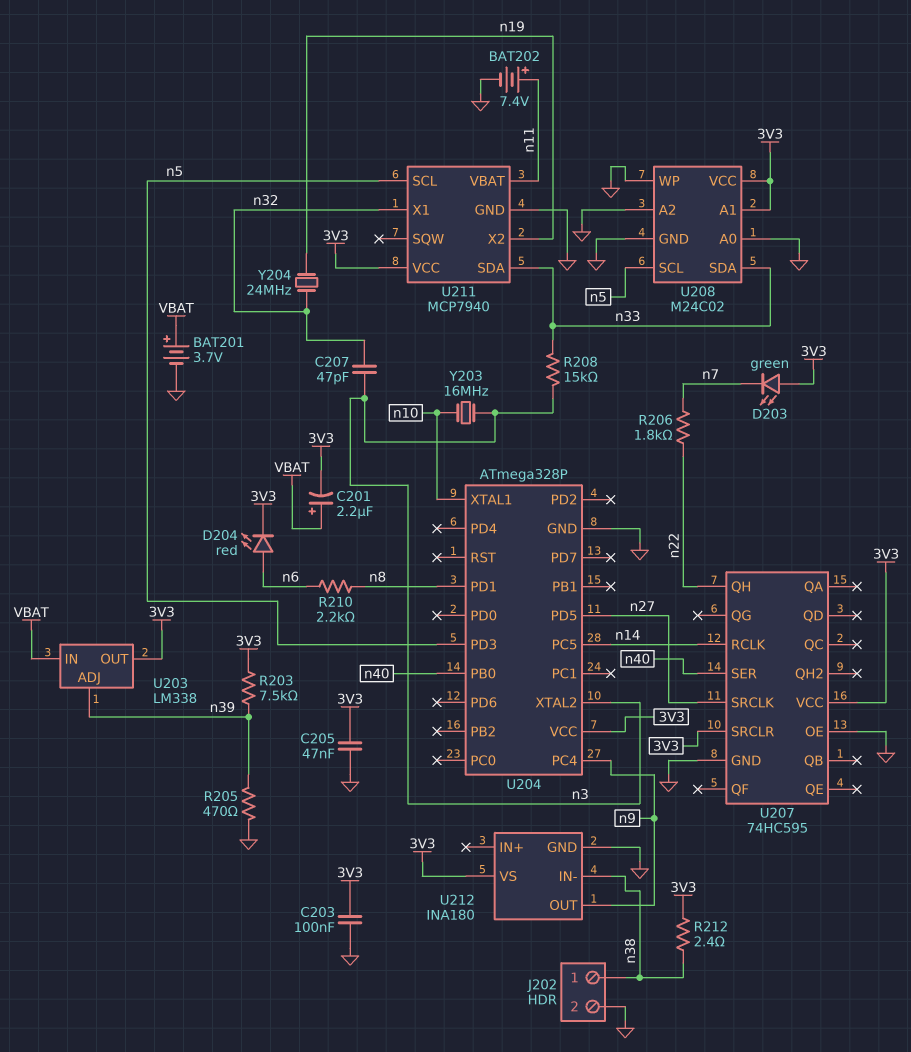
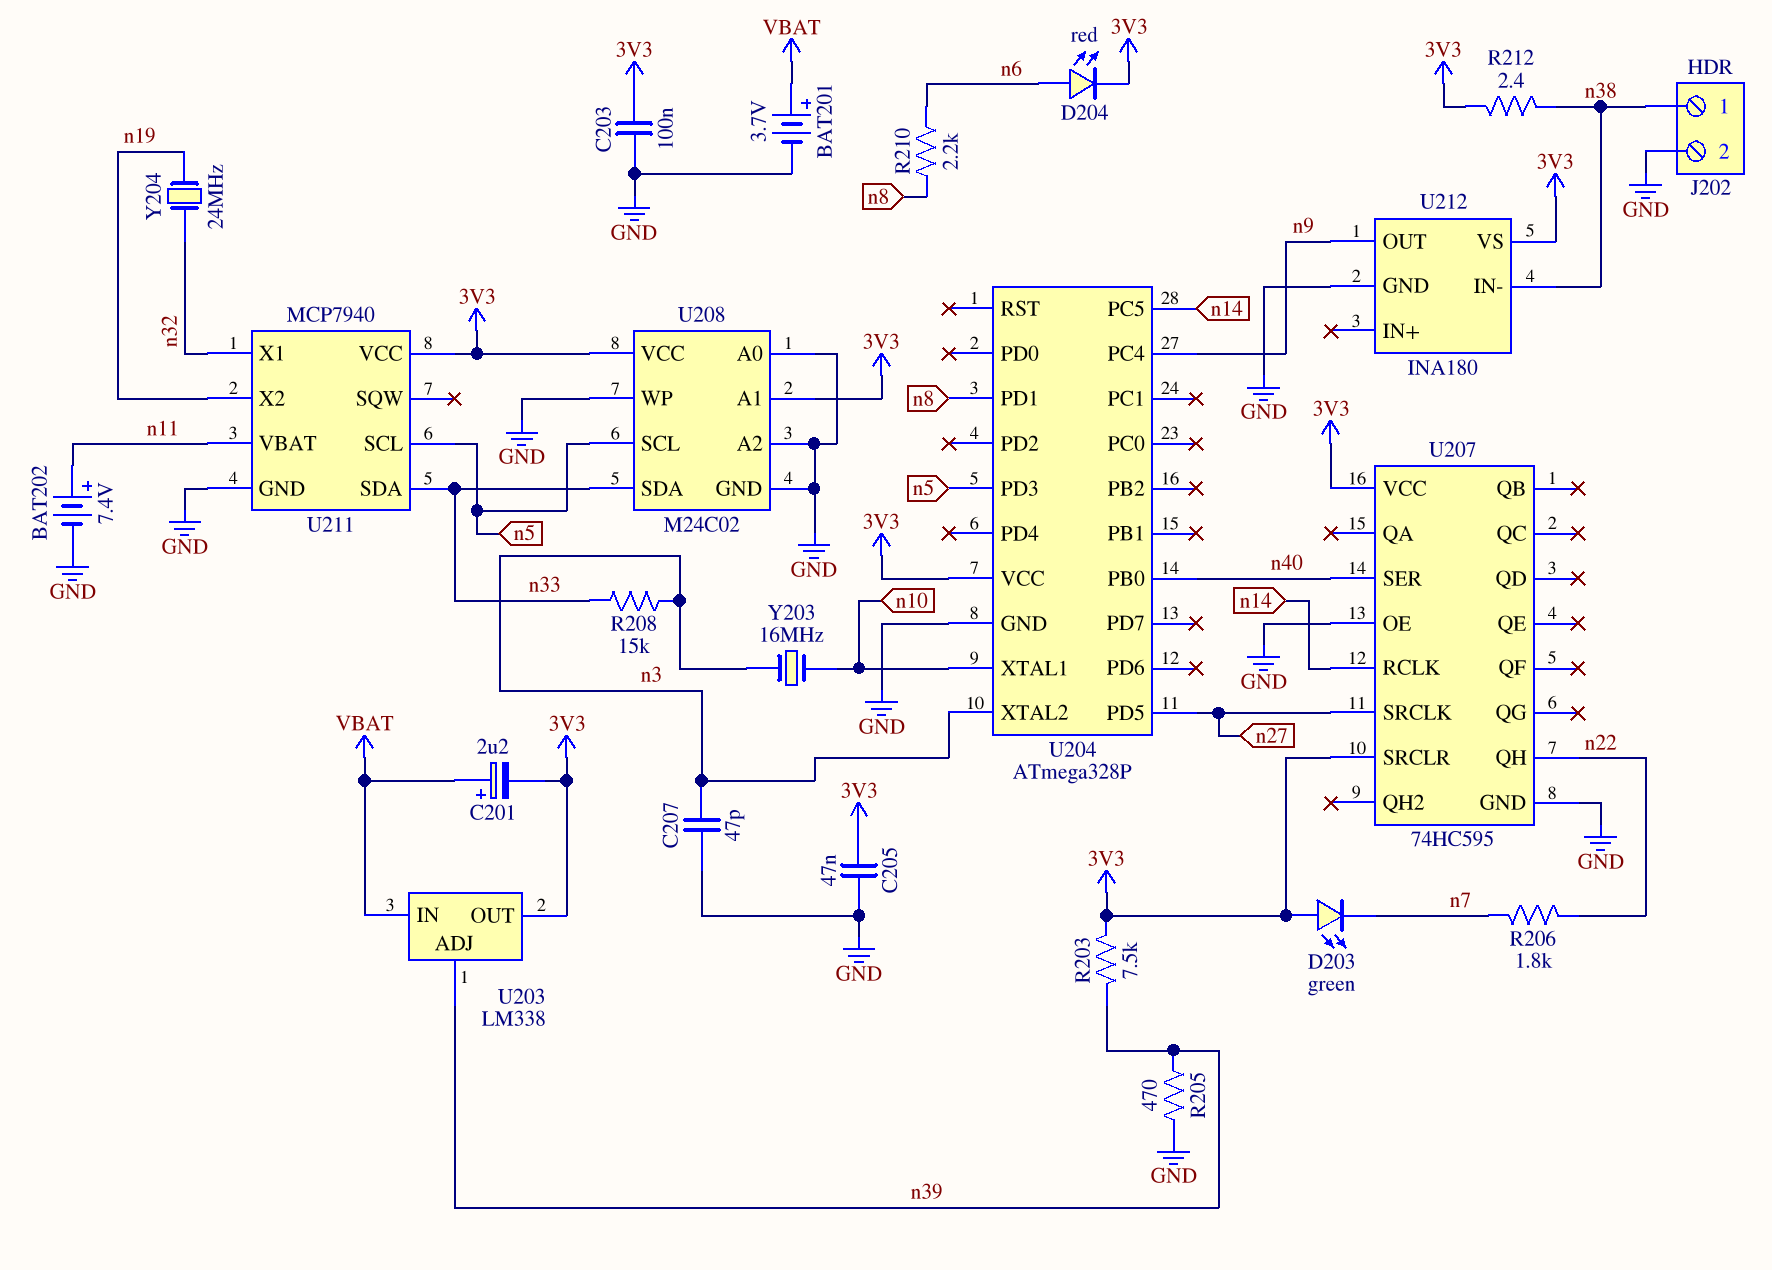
C207: 47pF (n3, n32) -> 47pF (GND, n3)

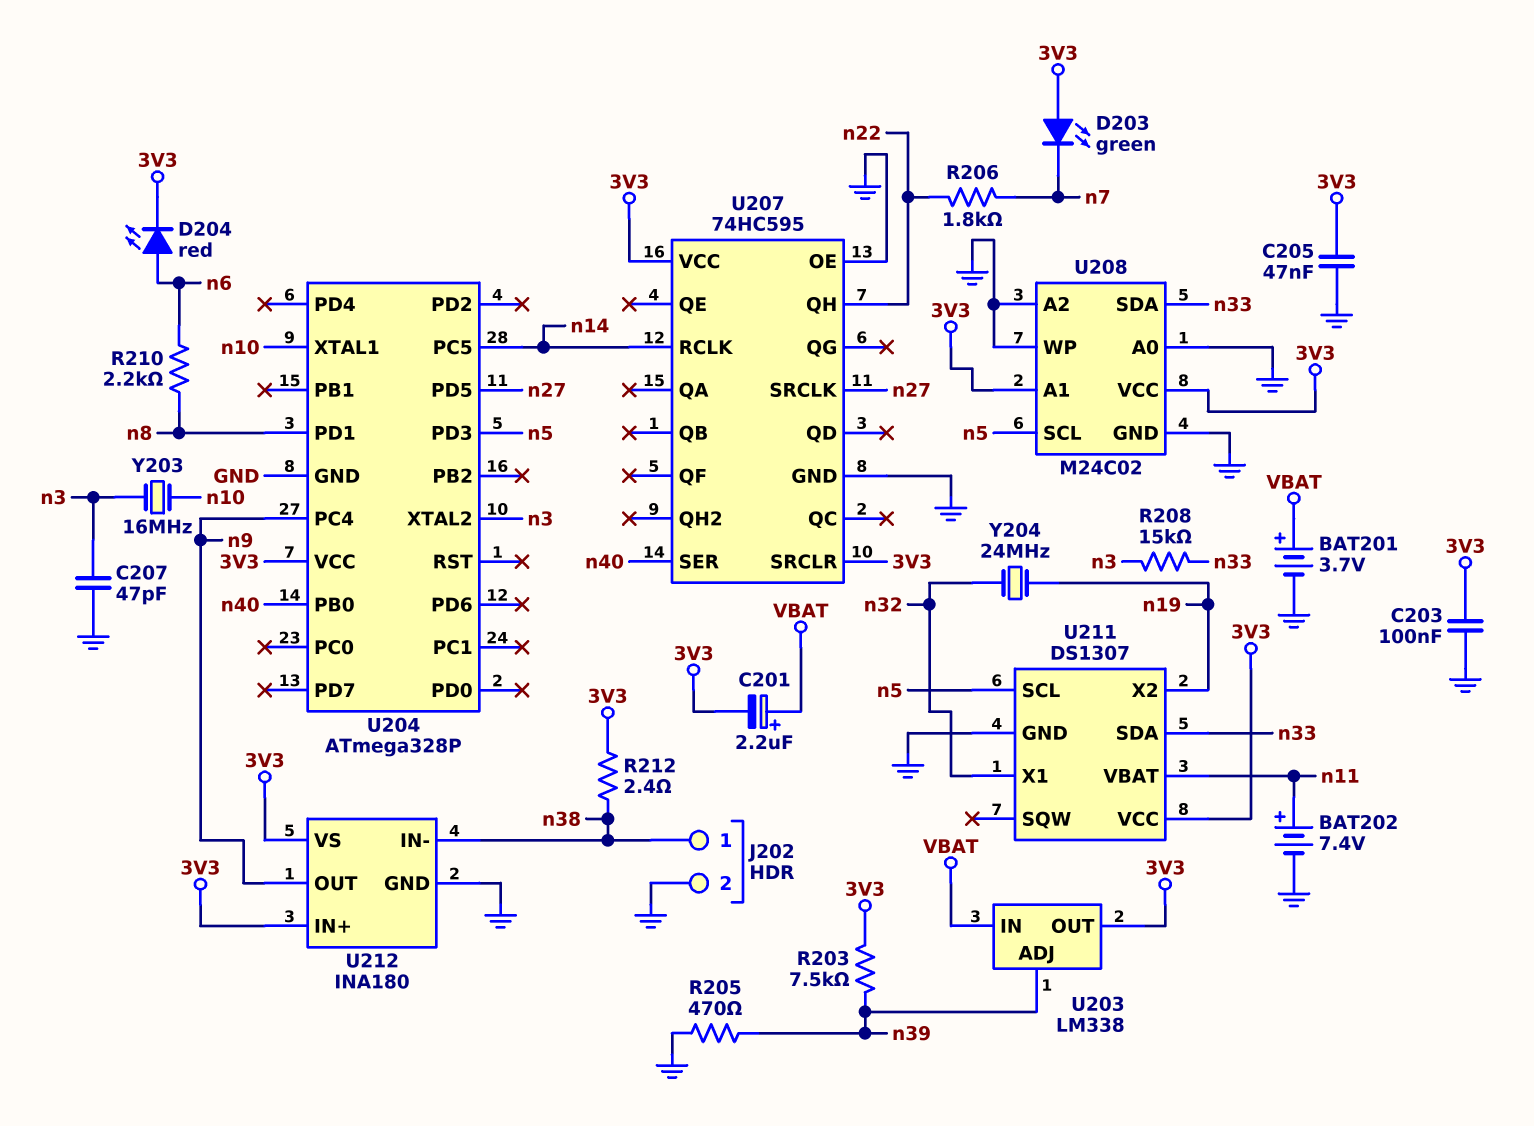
U211: MCP7940 -> DS1307
U212 pin IN+: none -> 3V3

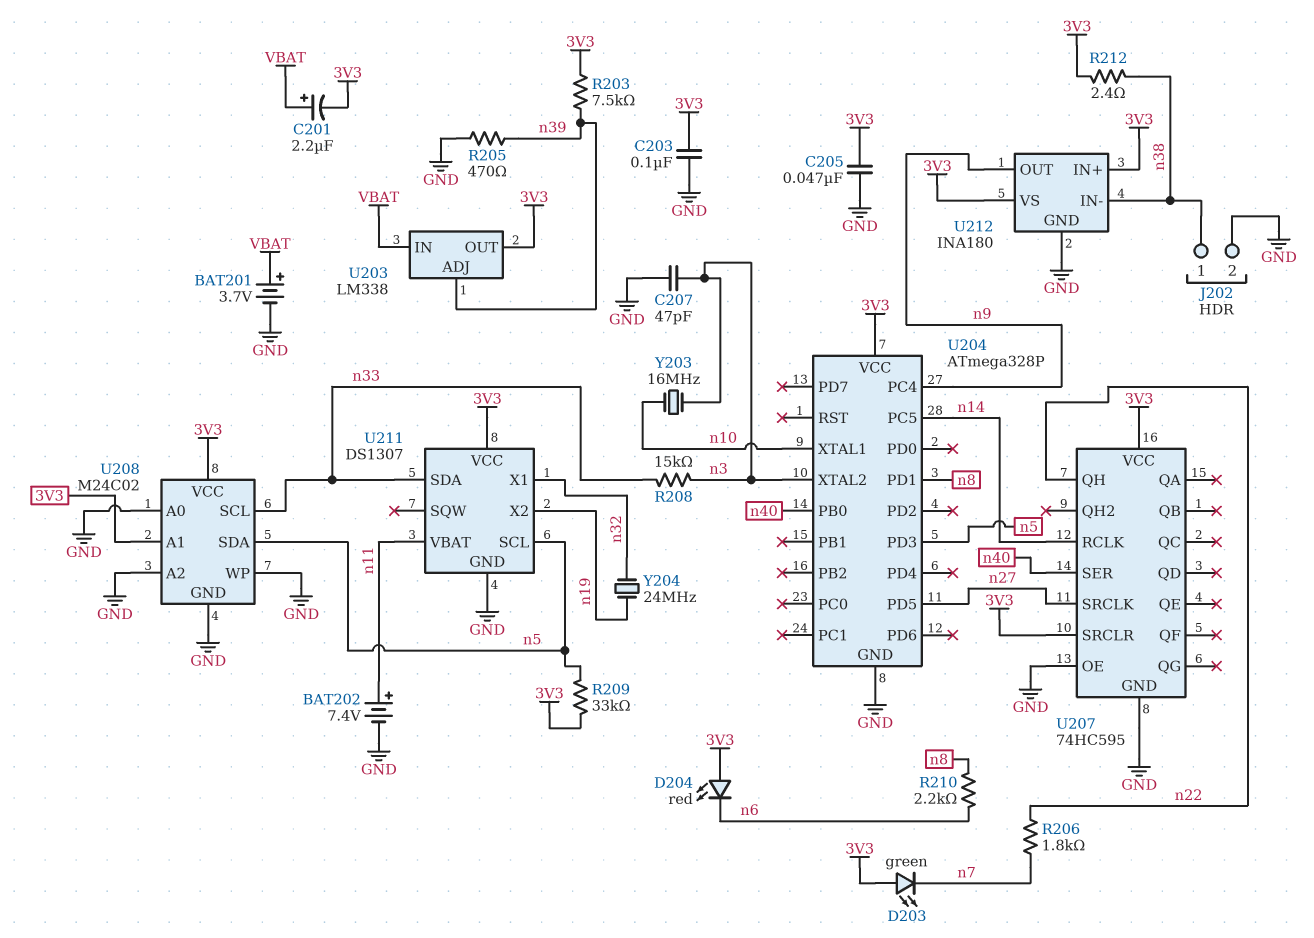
D204: LED red (A n6, K 3V3) -> LED red (A 3V3, K n6)
R209: none -> 33k (3V3, n5)
U208 pin SCL: n5 -> n33
U208 pin SDA: n33 -> n5

